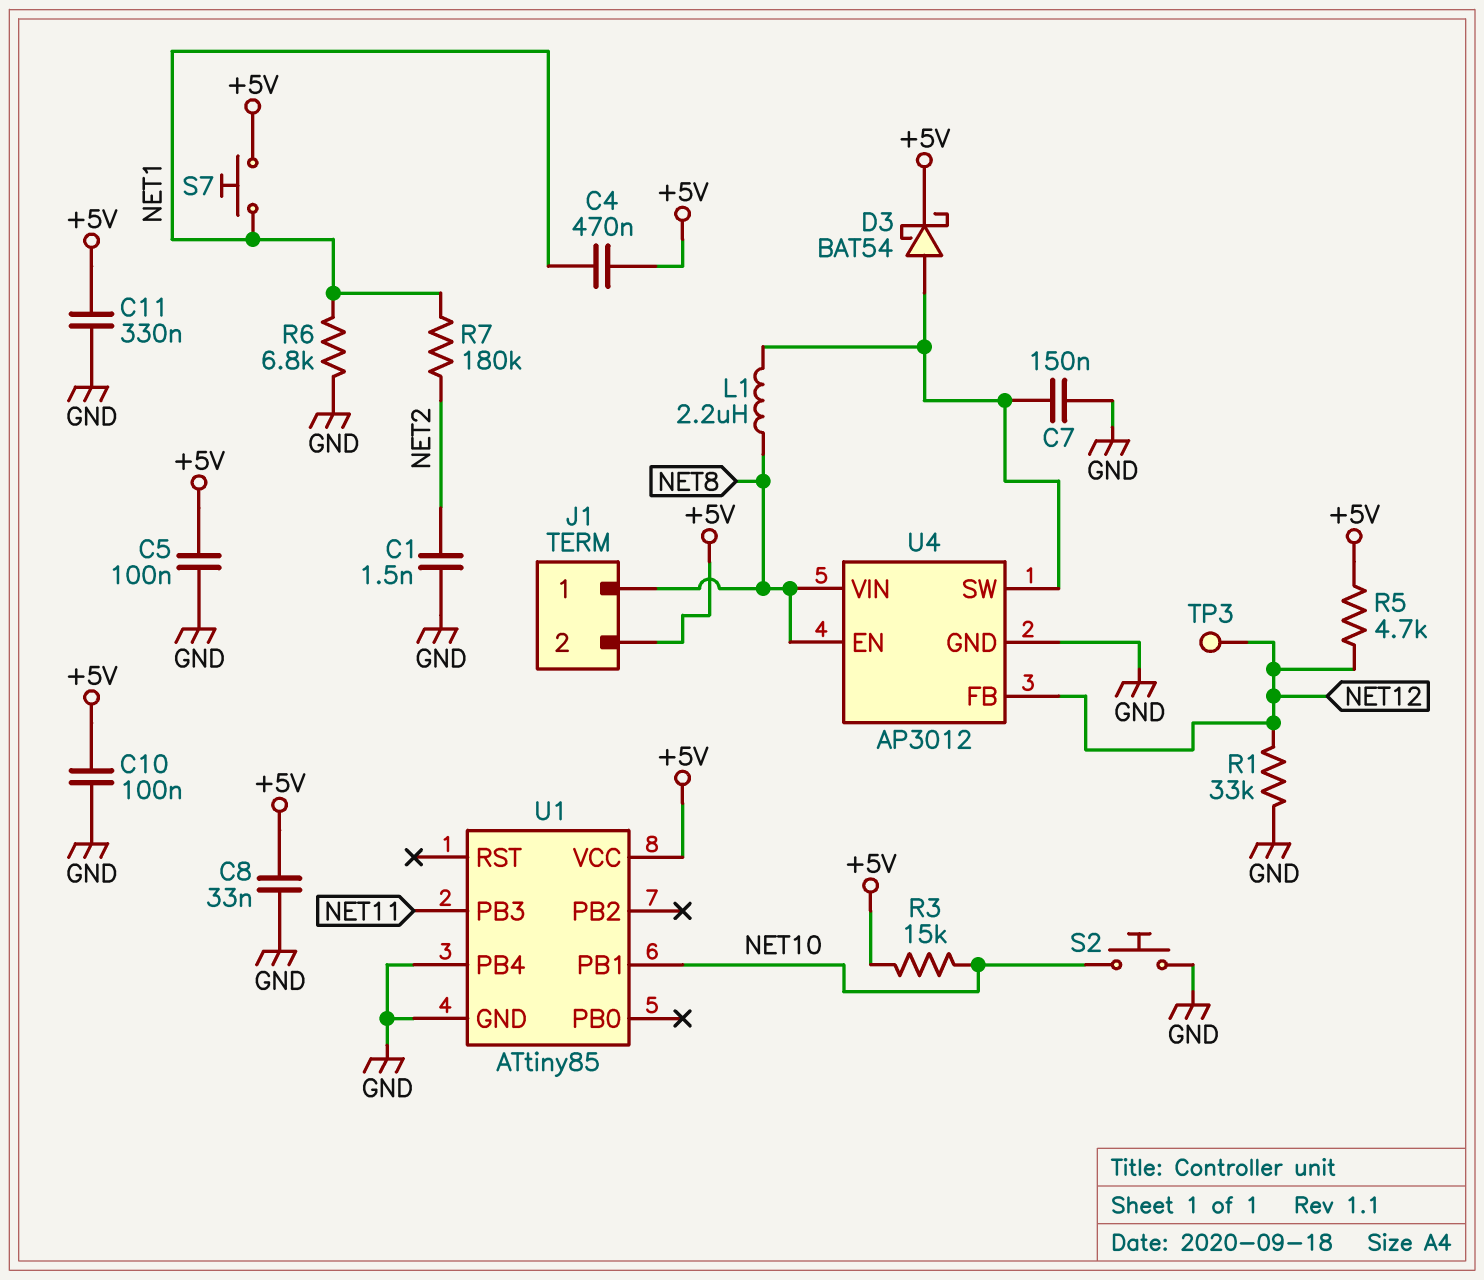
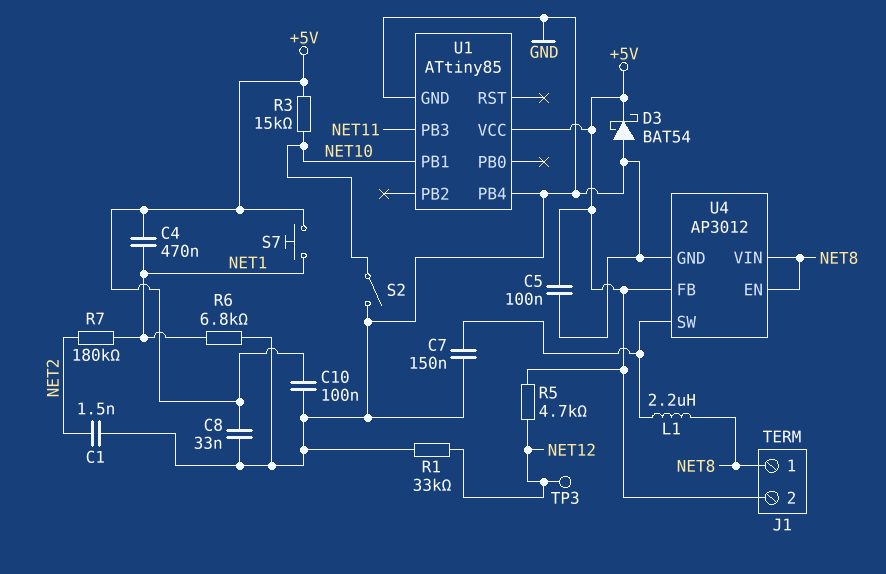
C11: 330nF (+5V, GND) -> none
D3: schottky BAT54 (A U4/SW, K +5V) -> schottky BAT54 (A GND, K +5V)
S2: button (GND, NET10) -> switch (GND, NET10)
U4 pin FB: NET12 -> +5V

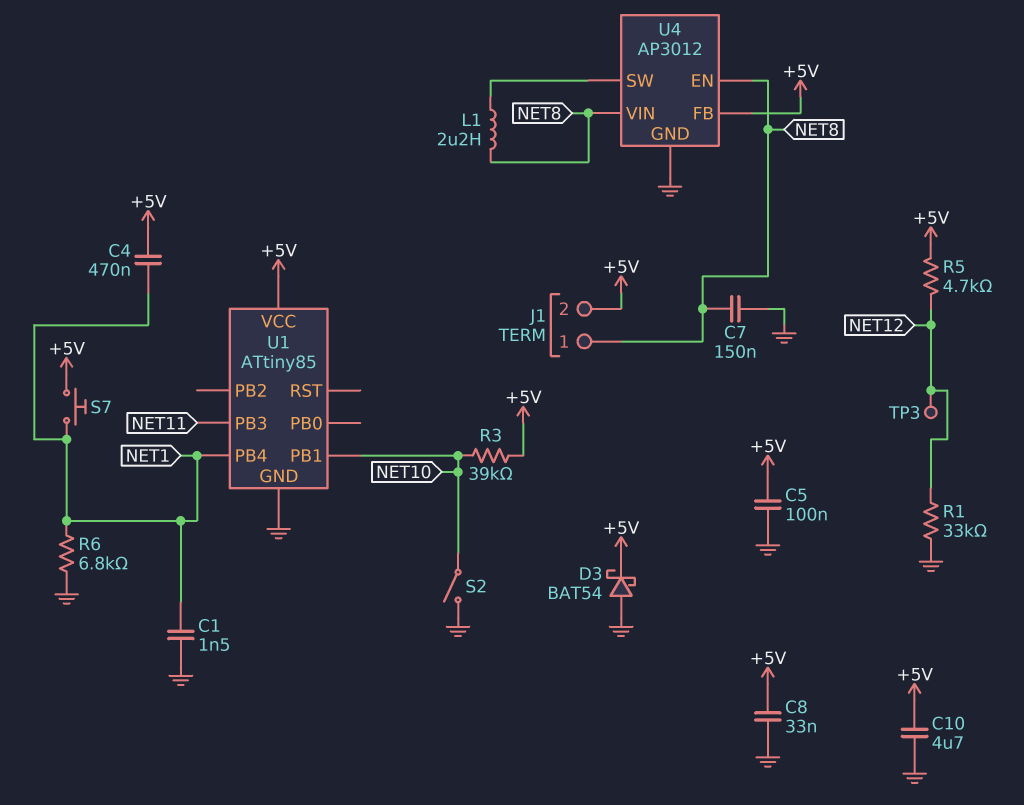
C1: 1.5nF (GND, NET2) -> 1.5nF (GND, NET1)
C7: 150nF (GND, U4/SW) -> 150nF (GND, NET8)
C10: 100nF (+5V, GND) -> 4.7uF (+5V, GND)
R3: 15k (+5V, NET10) -> 39k (+5V, NET10)
R7: 180k (NET1, NET2) -> none
U1 pin PB4: GND -> NET1

